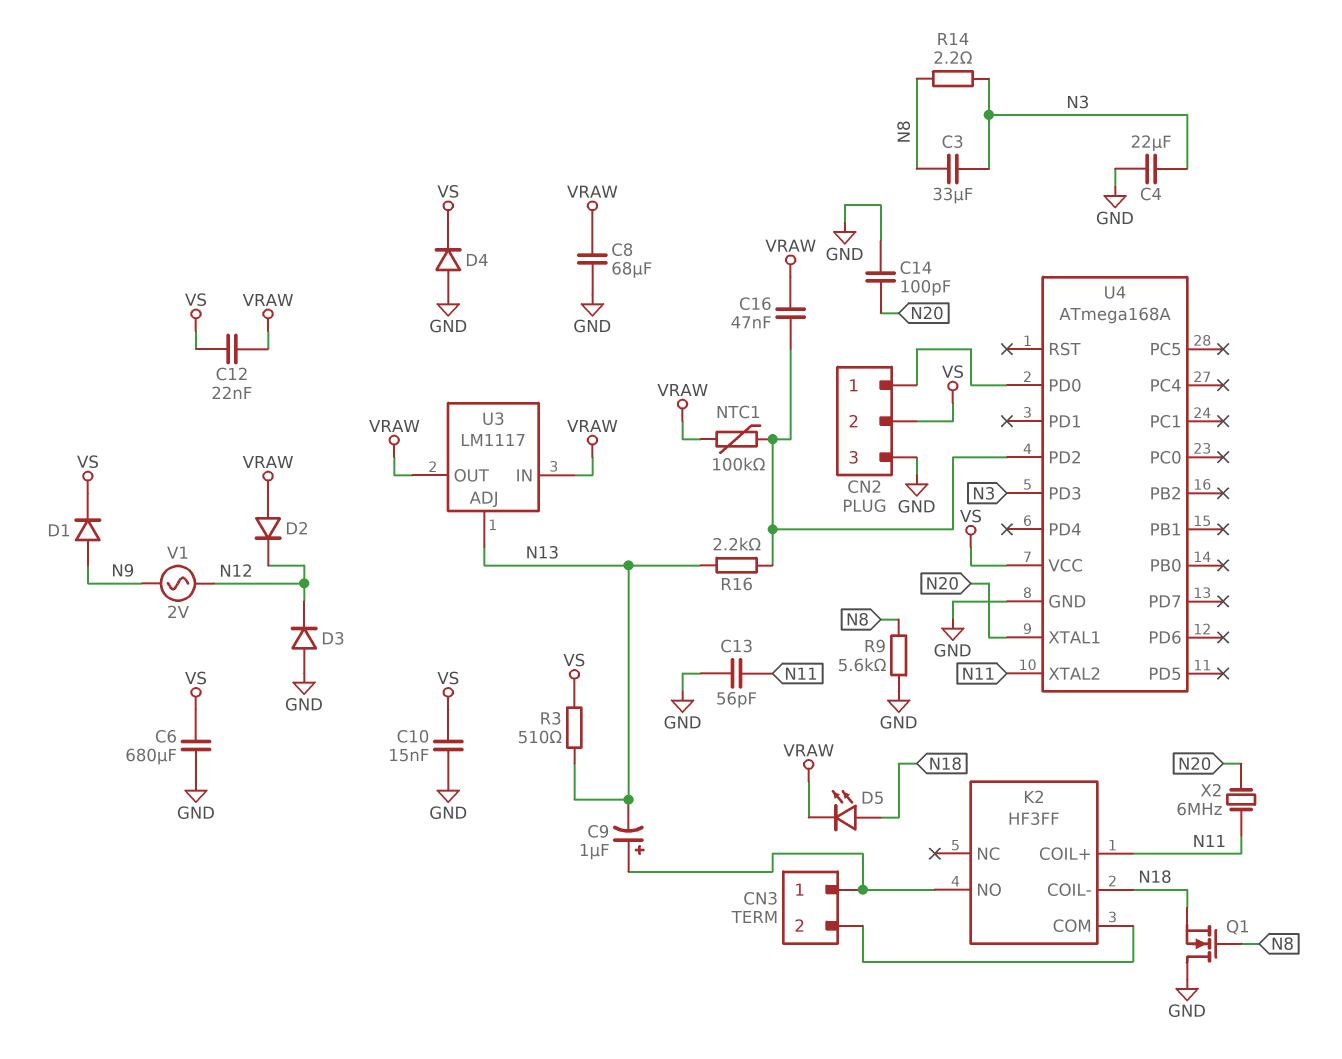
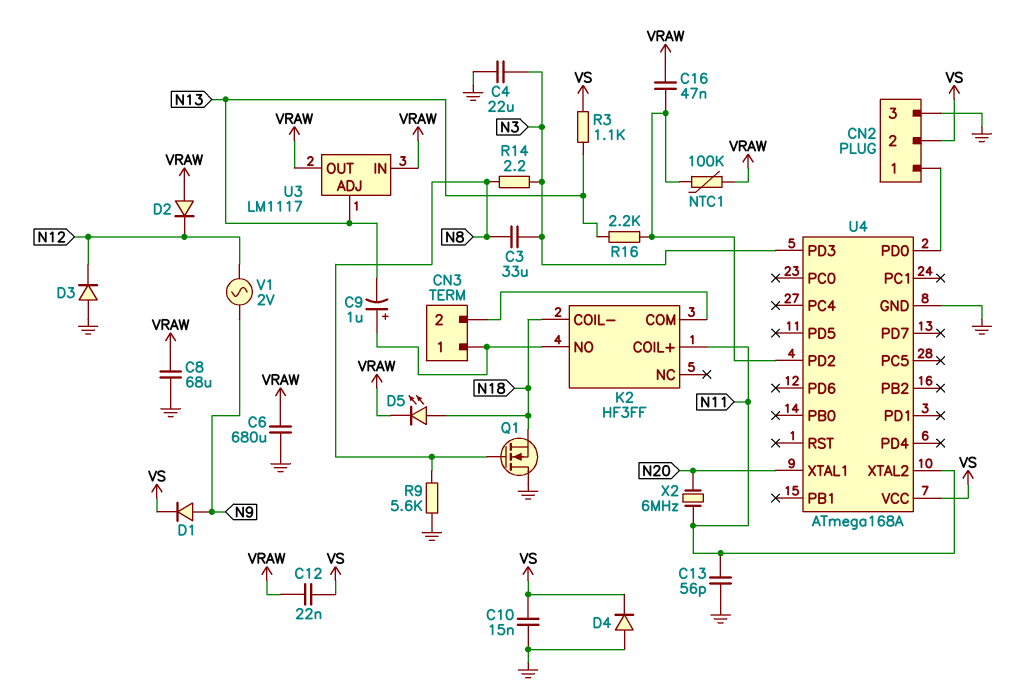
C6: 680uF (GND, VS) -> 680uF (GND, VRAW)
C14: 100pF (GND, N20) -> none
R3: 510 (N13, VS) -> 1.1k (N13, VS)

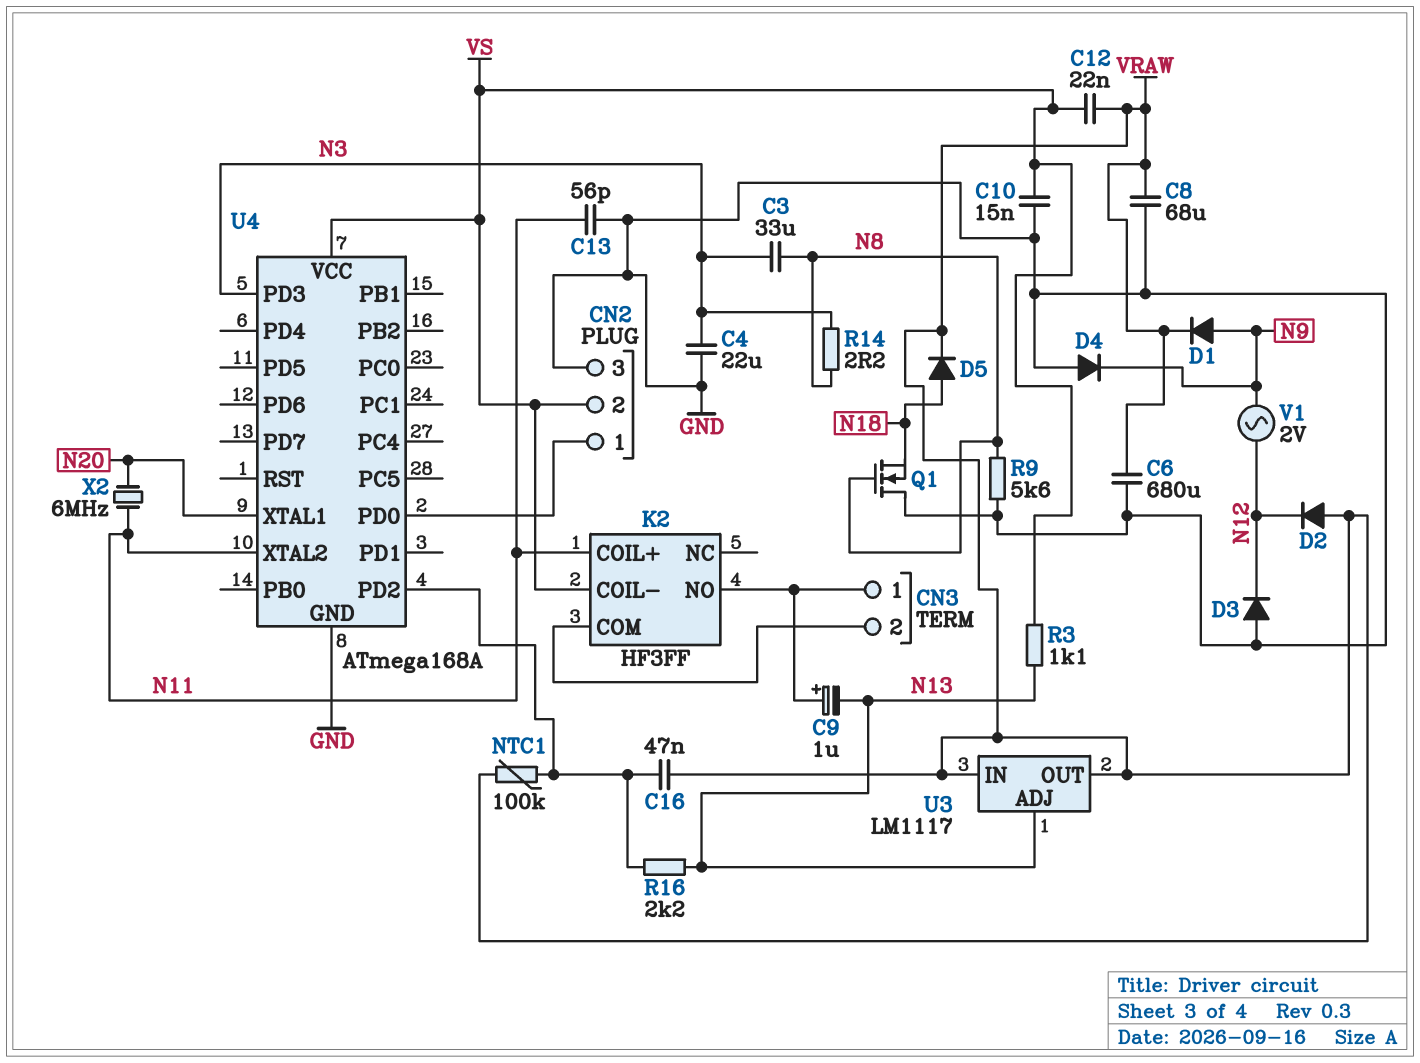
D1: diode (A N9, K VS) -> diode (A N9, K VRAW)
D4: diode (A GND, K VS) -> diode (A GND, K N9)
D5: LED (A N18, K VRAW) -> diode (A N18, K VRAW)
K2 pin COIL-: N18 -> VS

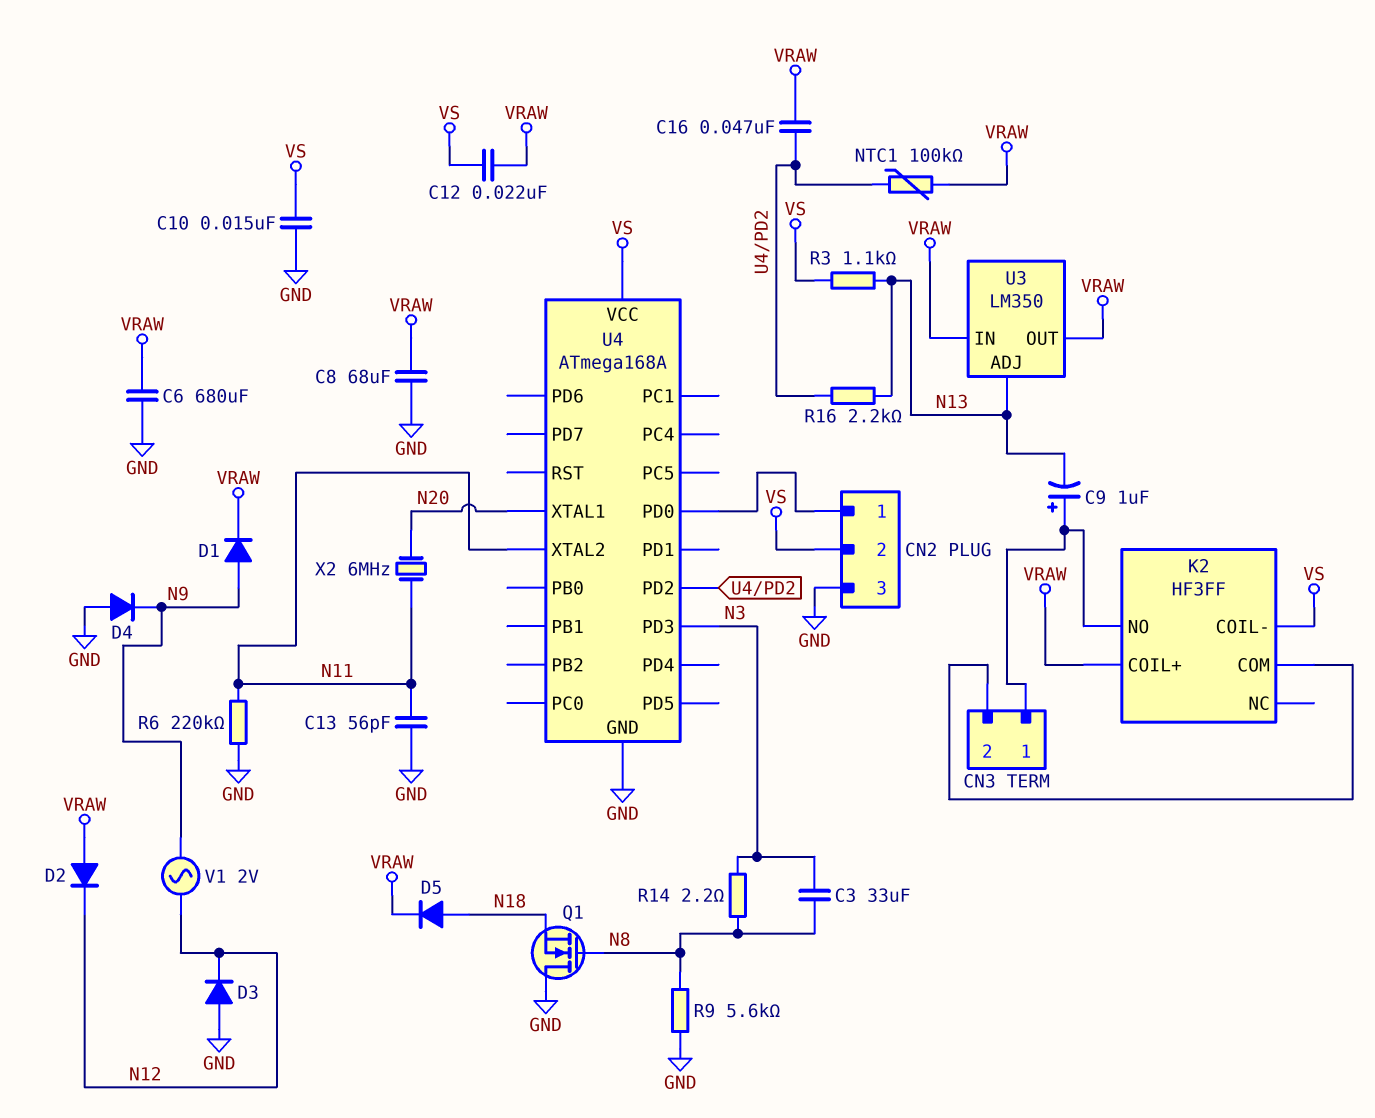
C4: 22uF (GND, N3) -> none
K2 pin COIL+: N11 -> VRAW
R6: none -> 220k (GND, N11)
U3: LM1117 -> LM350

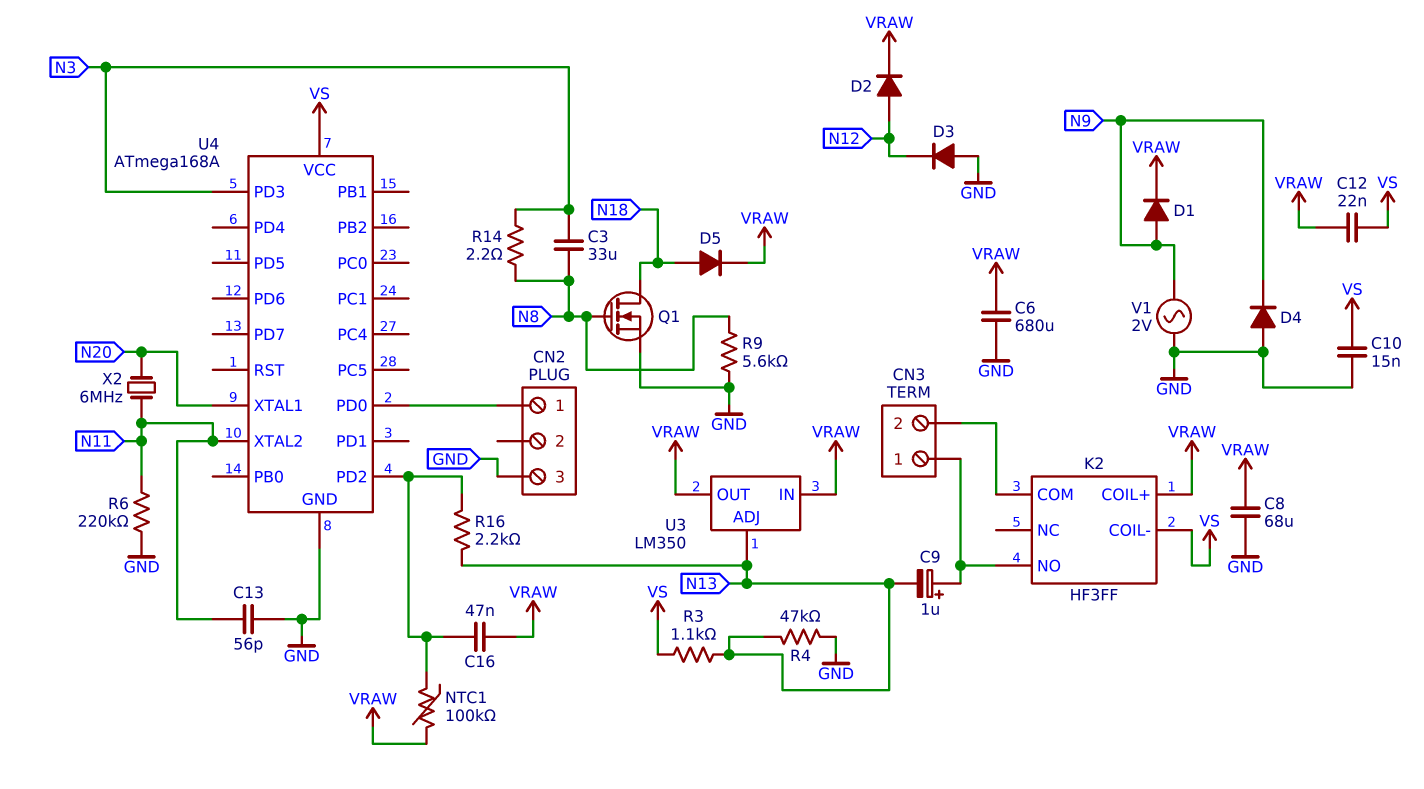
CN2 pin 2: VS -> none
D2: diode (A VRAW, K N12) -> diode (A N12, K VRAW)
Q1: NMOS (G N8, D GND, S N18) -> NMOS (G N8, D N18, S GND)
R4: none -> 47k (GND, N13)
V1: AC 2V (N9, N12) -> AC 2V (GND, N9)

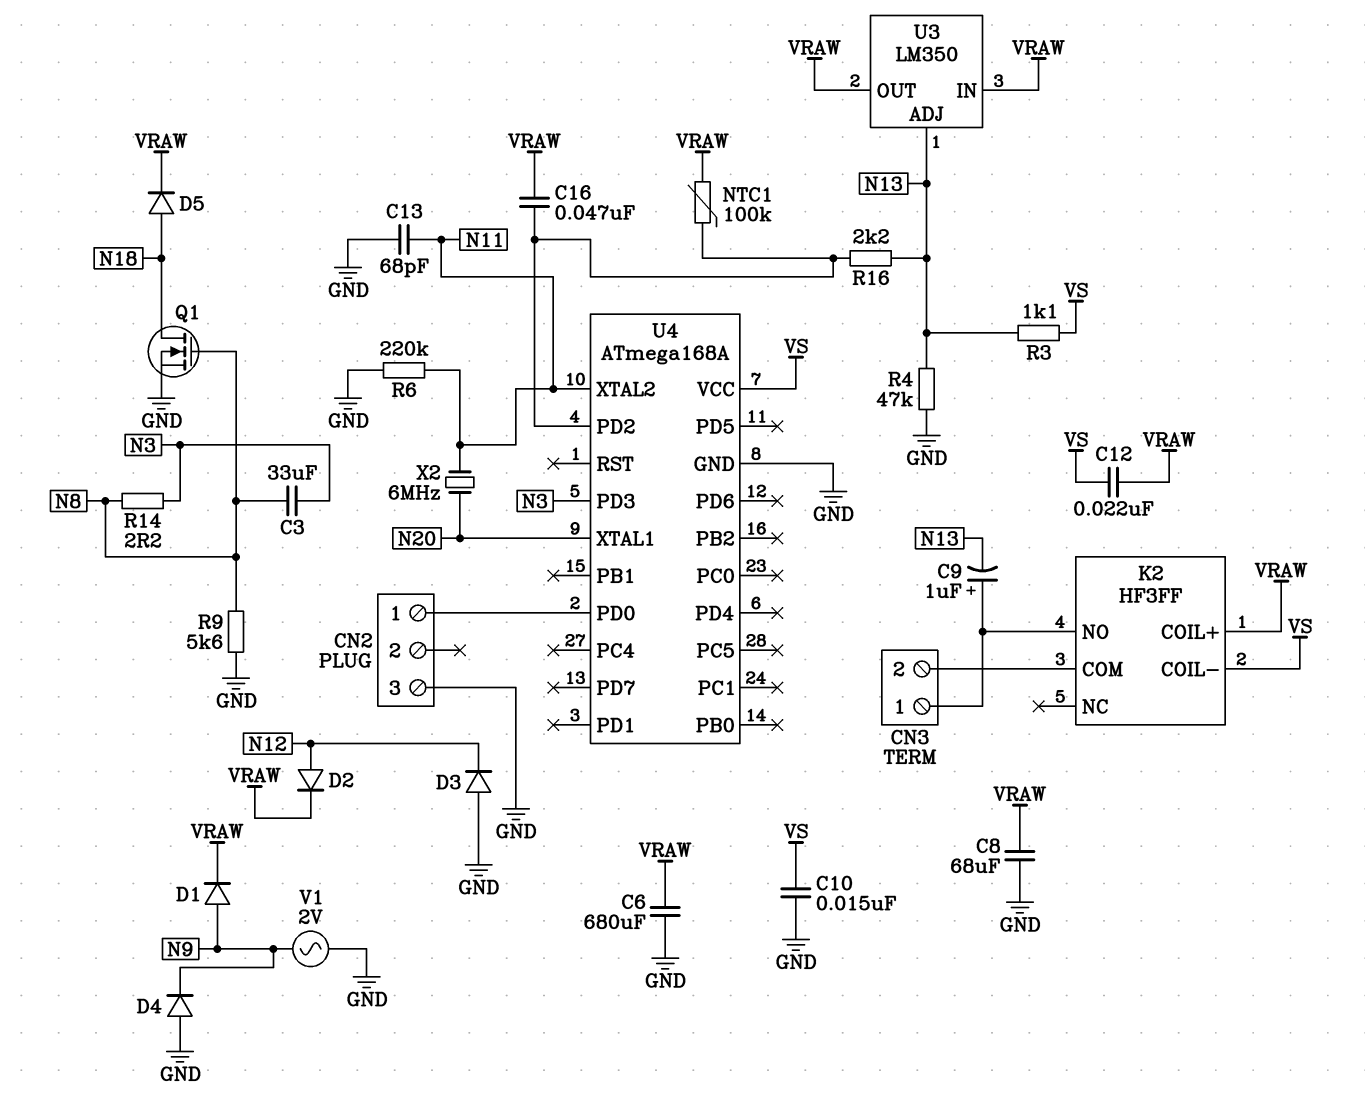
C13: 56pF (GND, N11) -> 68pF (GND, N11)

